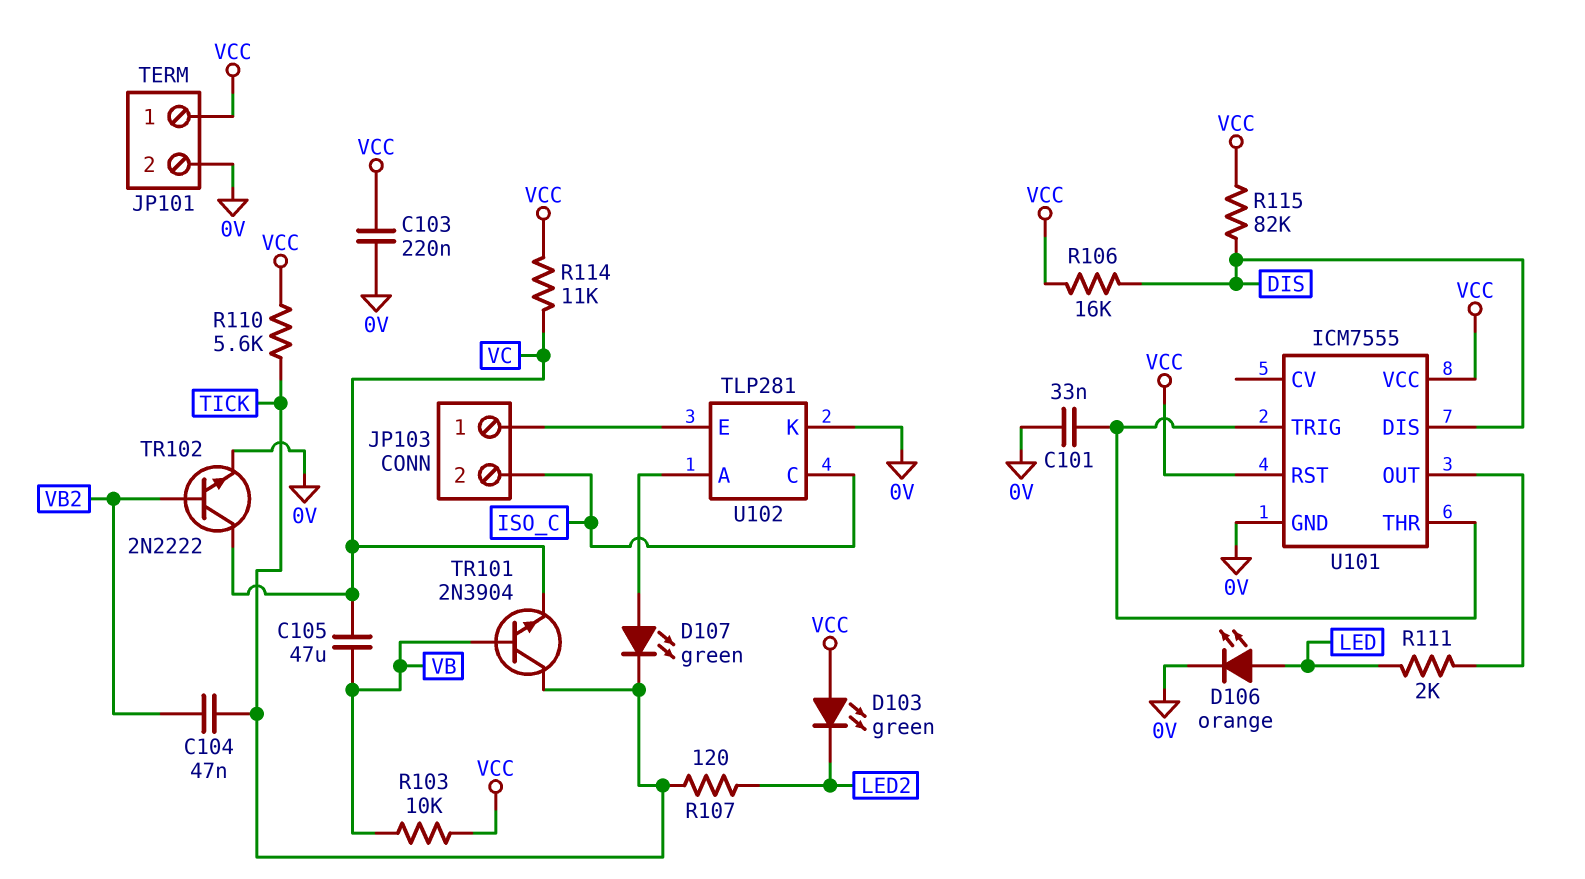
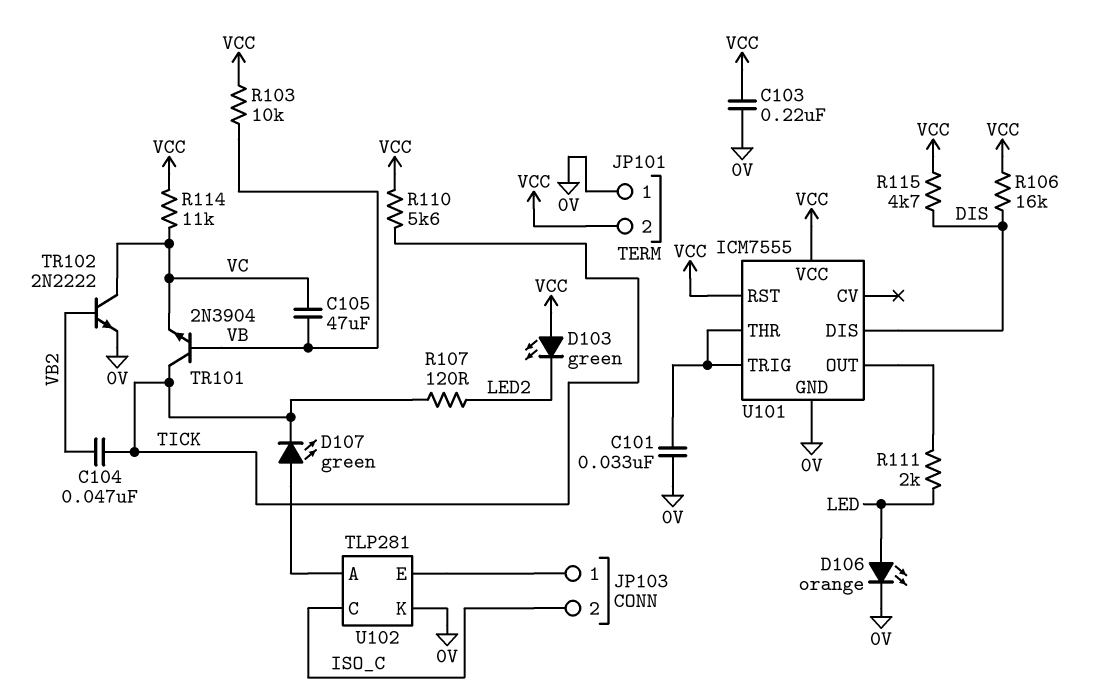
JP101 pin 1: VCC -> 0V
JP101 pin 2: 0V -> VCC
R115: 82k (DIS, VCC) -> 4.7k (DIS, VCC)

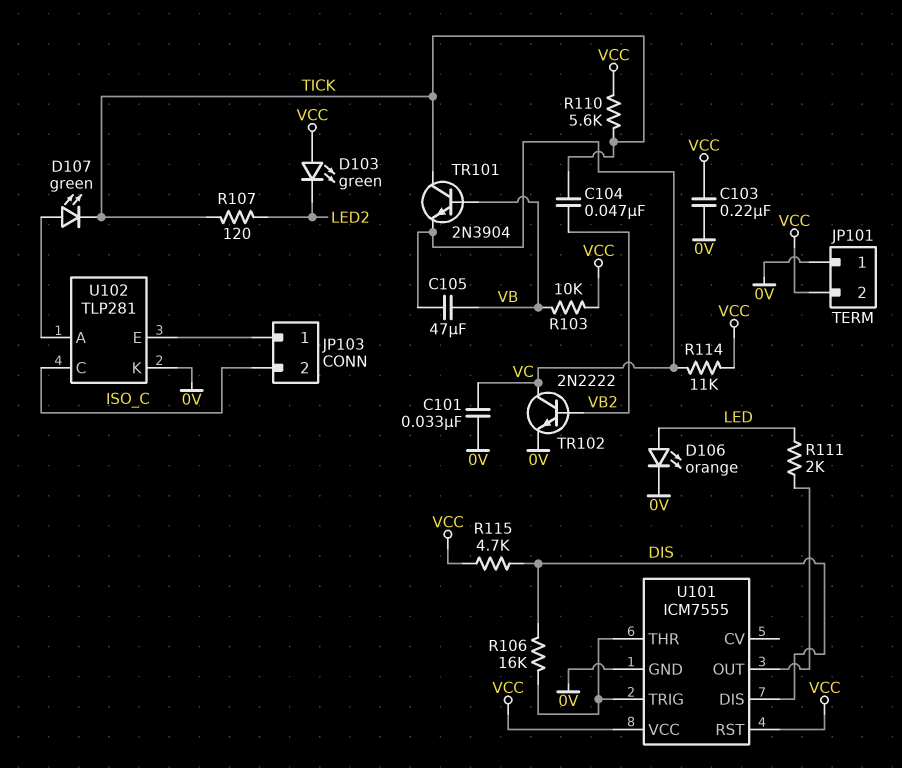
C101: 33nF (0V, U101/THR) -> 33nF (0V, VC)
R106: 16k (DIS, VCC) -> 16k (DIS, U101/THR)

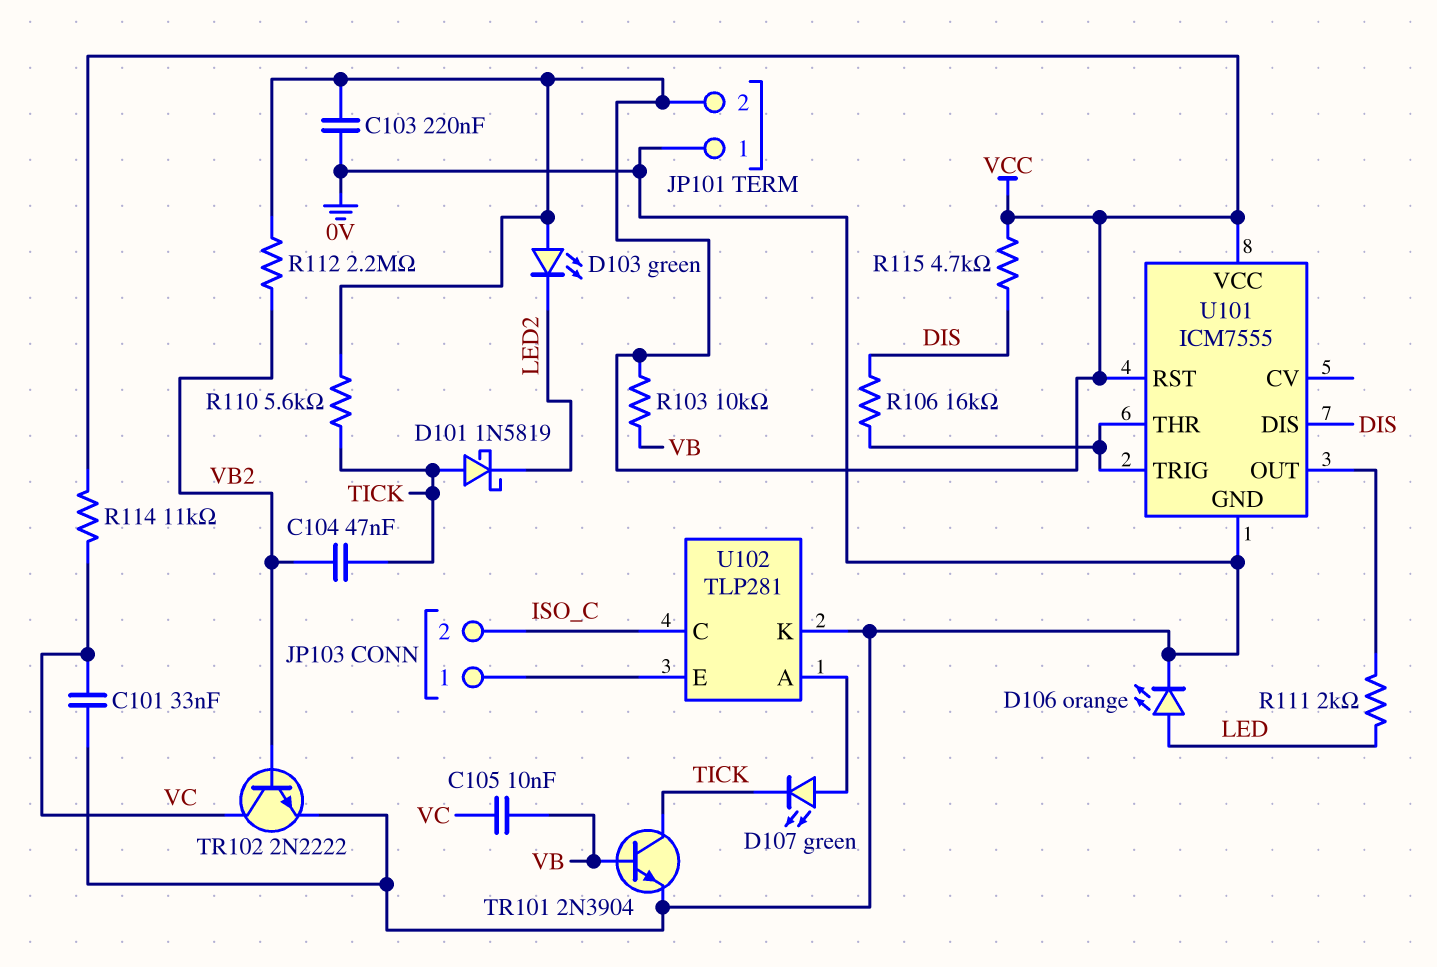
C105: 47uF (VB, VC) -> 10nF (VB, VC)
D101: none -> schottky 1N5819 (A TICK, K LED2)
R107: 120 (LED2, TICK) -> none
R112: none -> 2.2M (VB2, VCC)
TR101: NPN 2N3904 (B VB, C TICK, E VC) -> NPN 2N3904 (B VB, C TICK, E 0V)

